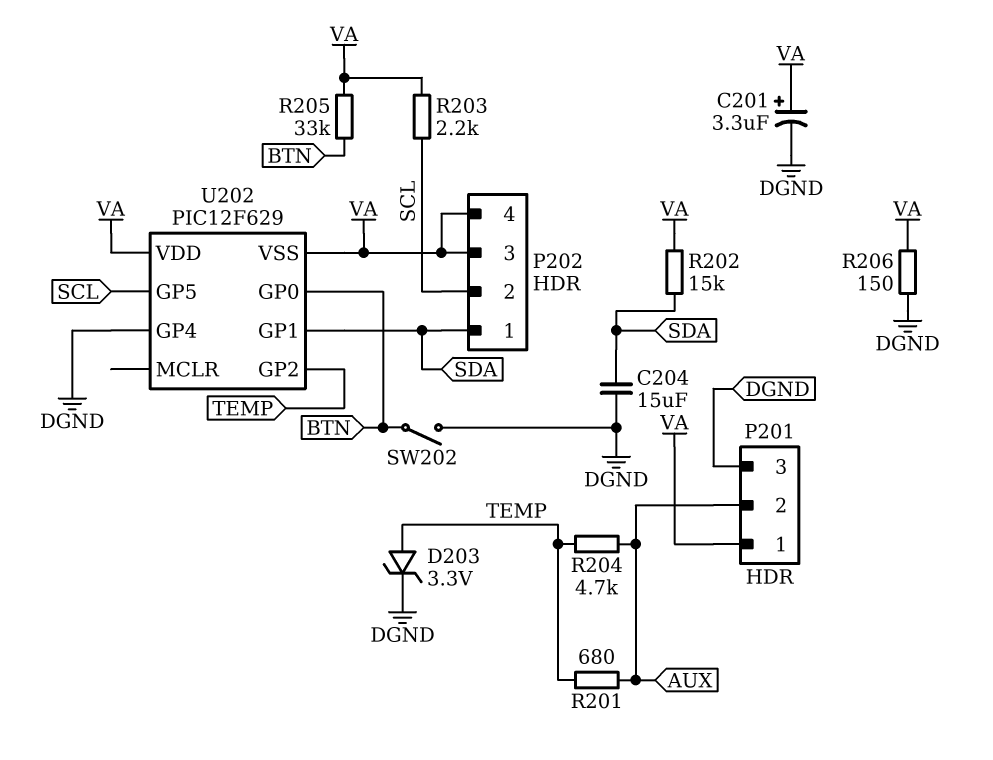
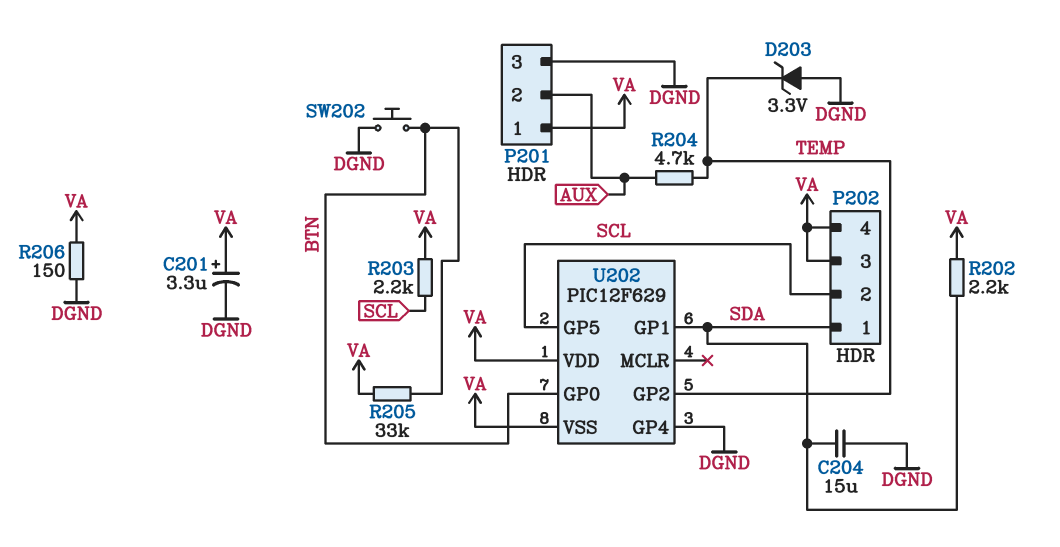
D203: zener 3.3V (A TEMP, K DGND) -> zener 3.3V (A DGND, K TEMP)
R201: 680 (AUX, TEMP) -> none
R202: 15k (SDA, VA) -> 2.2k (SDA, VA)
SW202: switch (BTN, DGND) -> button (BTN, DGND)

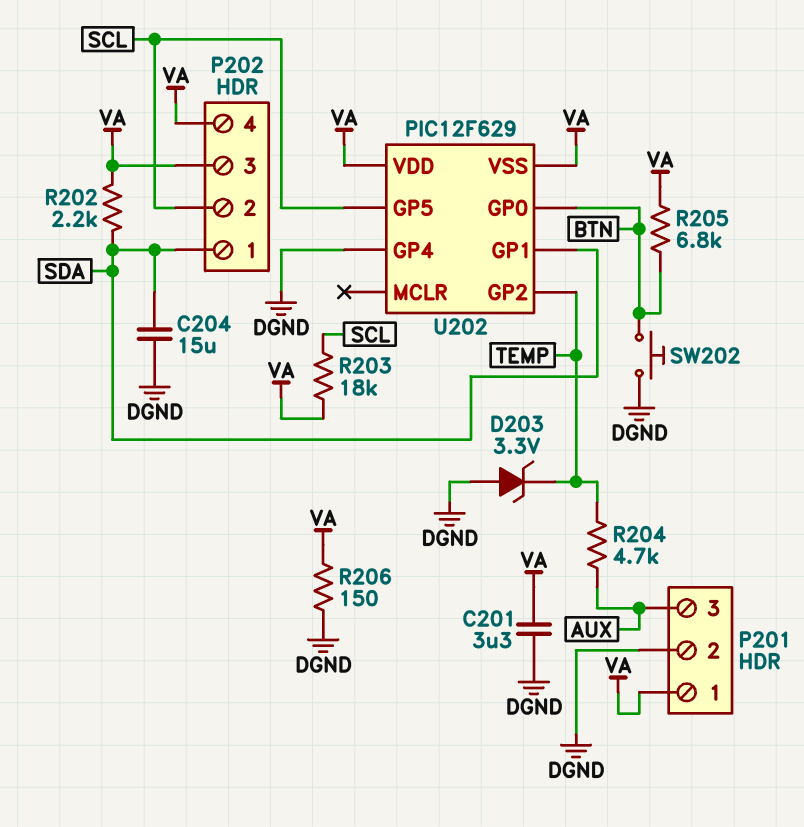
C201: 3.3uF (plus VA, minus DGND) -> 3.3uF (DGND, VA)
P201 pin 2: AUX -> DGND
P201 pin 3: DGND -> AUX
R203: 2.2k (SCL, VA) -> 18k (SCL, VA)
R205: 33k (BTN, VA) -> 6.8k (BTN, VA)

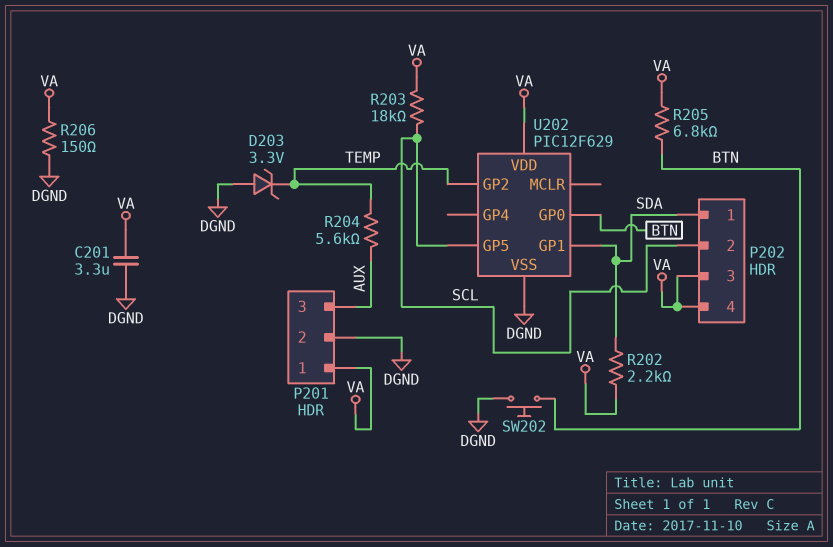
C204: 15uF (DGND, SDA) -> none
R204: 4.7k (AUX, TEMP) -> 5.6k (AUX, TEMP)
U202 pin GP4: DGND -> none
U202 pin VSS: VA -> DGND

